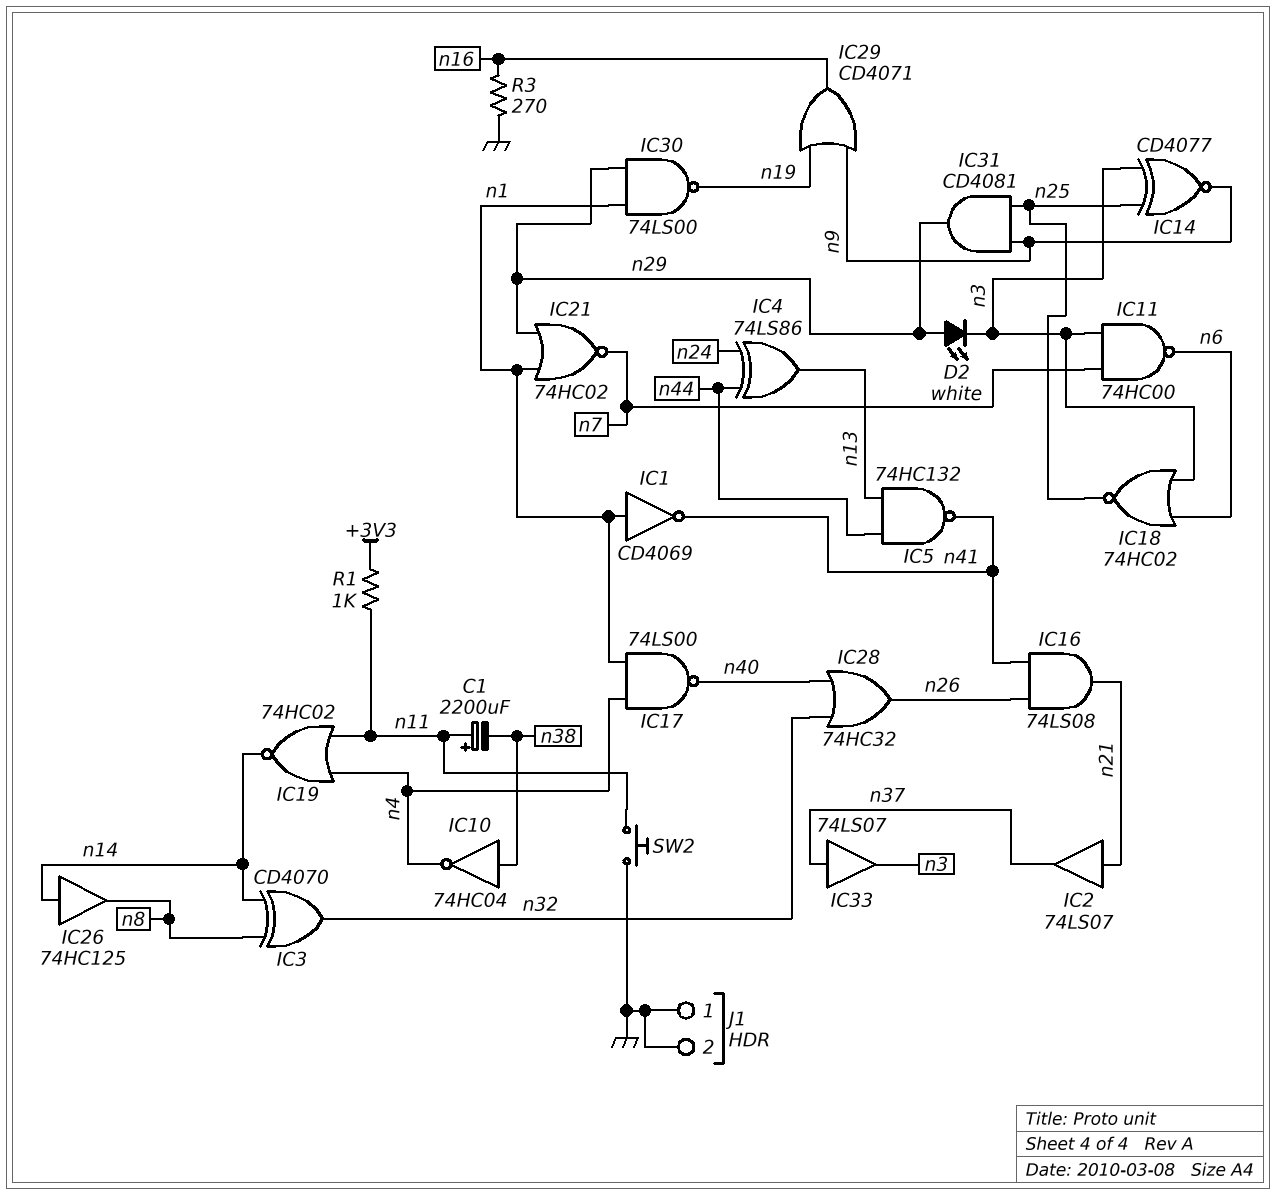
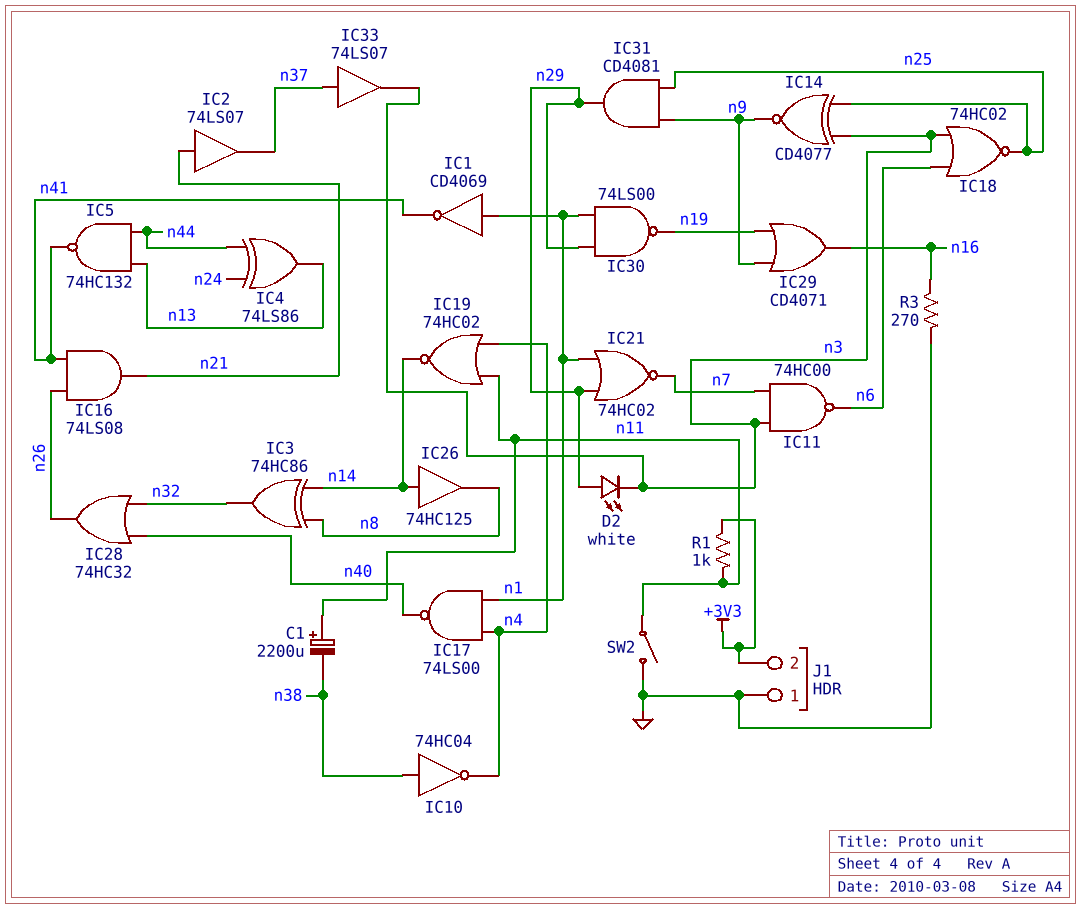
IC3: XOR CD4070 (in n8, in n14, out n32) -> XOR 74HC86 (in n8, in n14, out n32)
J1 pin 2: GND -> +3V3
SW2: button (GND, n11) -> switch (GND, n11)

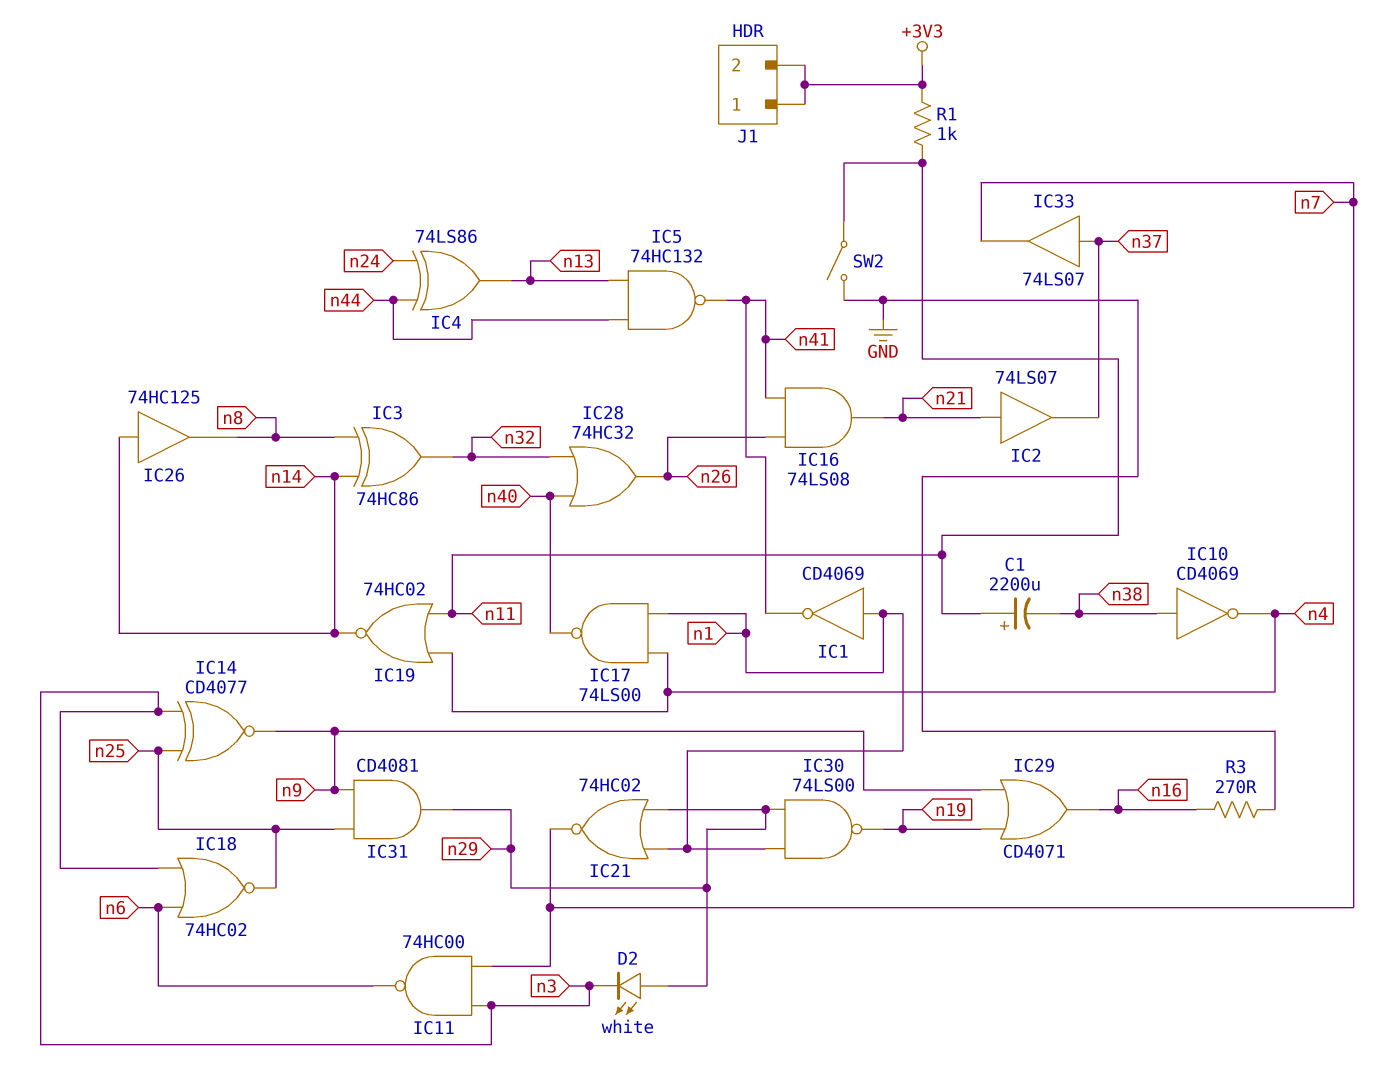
IC10: NOT 74HC04 (in n38, out n4) -> NOT CD4069 (in n38, out n4)
IC33: buffer 74LS07 (in n37, out n3) -> buffer 74LS07 (in n37, out n7)
J1 pin 1: GND -> +3V3

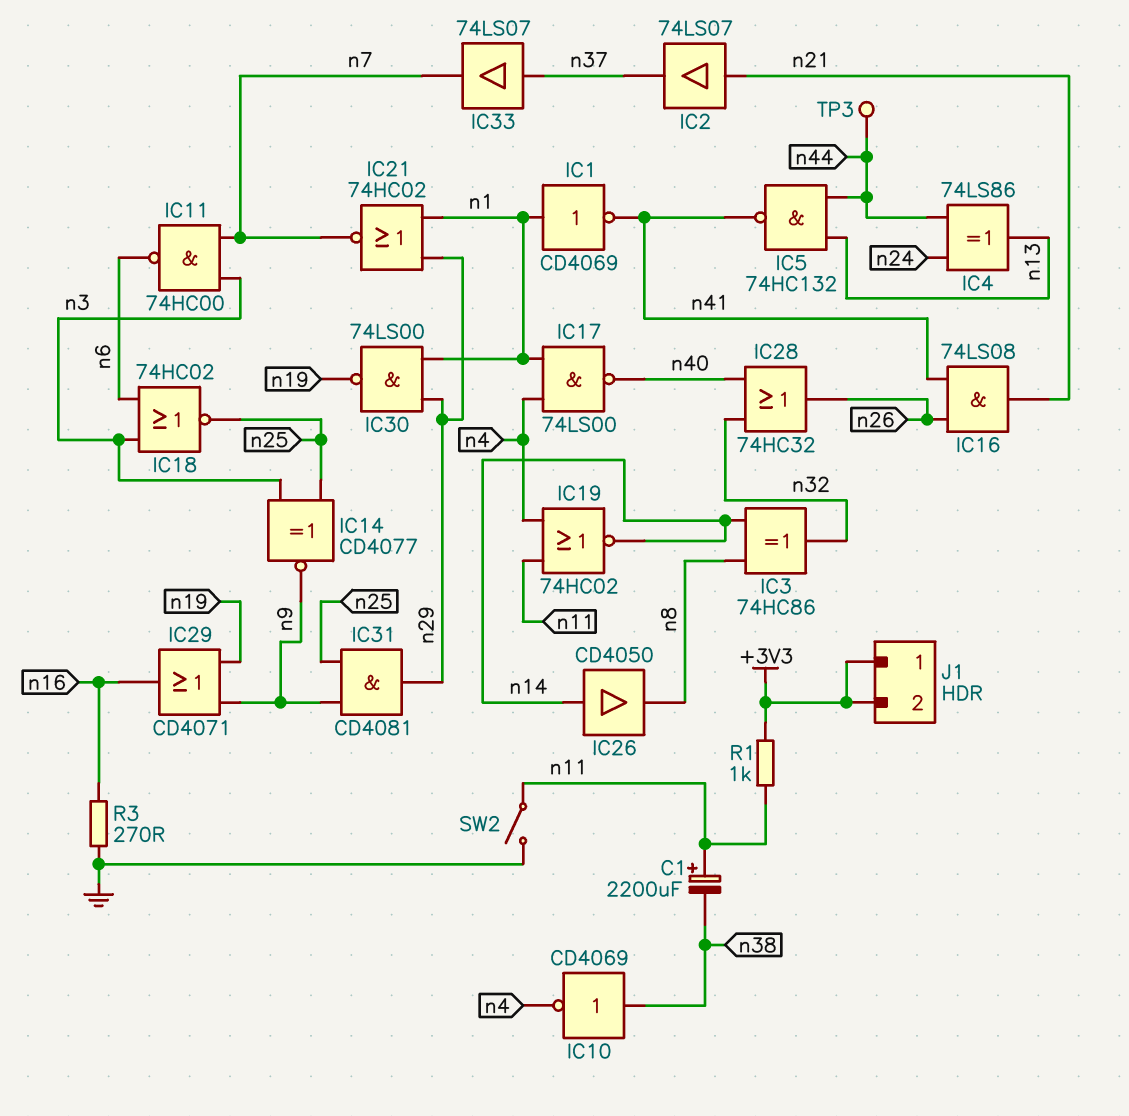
D2: LED white (A n29, K n3) -> none
IC26: buffer 74HC125 (in n14, out n8) -> buffer CD4050 (in n14, out n8)
TP3: none -> test point (n44)

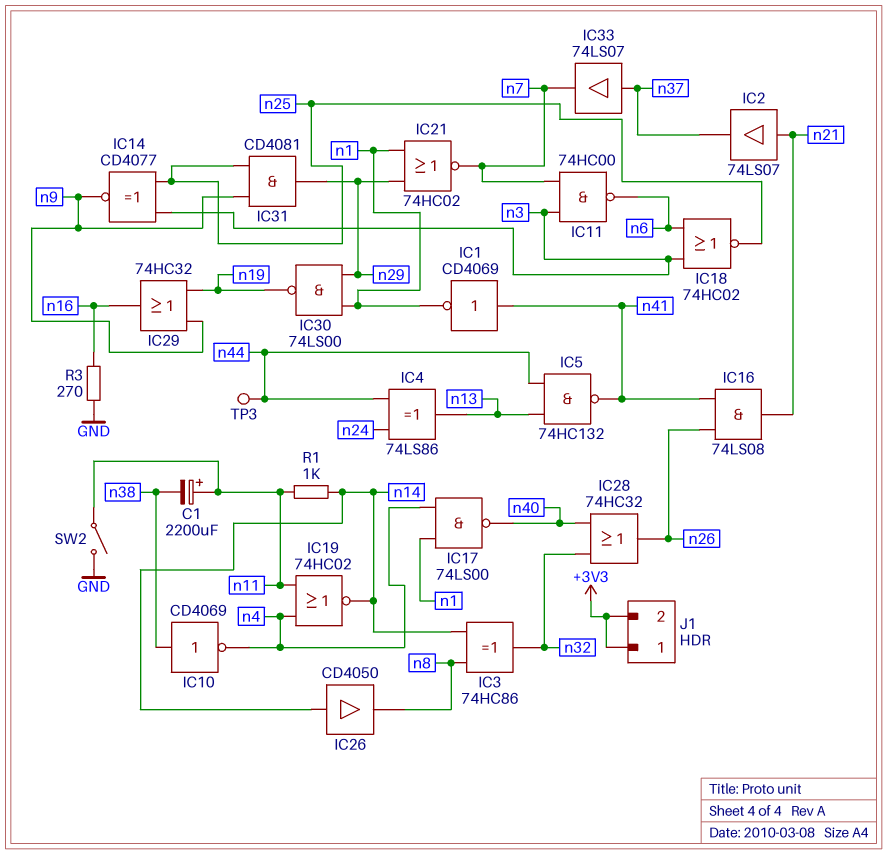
IC1: NOT CD4069 (in n1, out n41) -> NOT CD4069 (in n41, out n1)
IC29: OR CD4071 (in n9, in n19, out n16) -> OR 74HC32 (in n9, in n19, out n16)
R1: 1k (+3V3, n11) -> 1k (n11, n14)

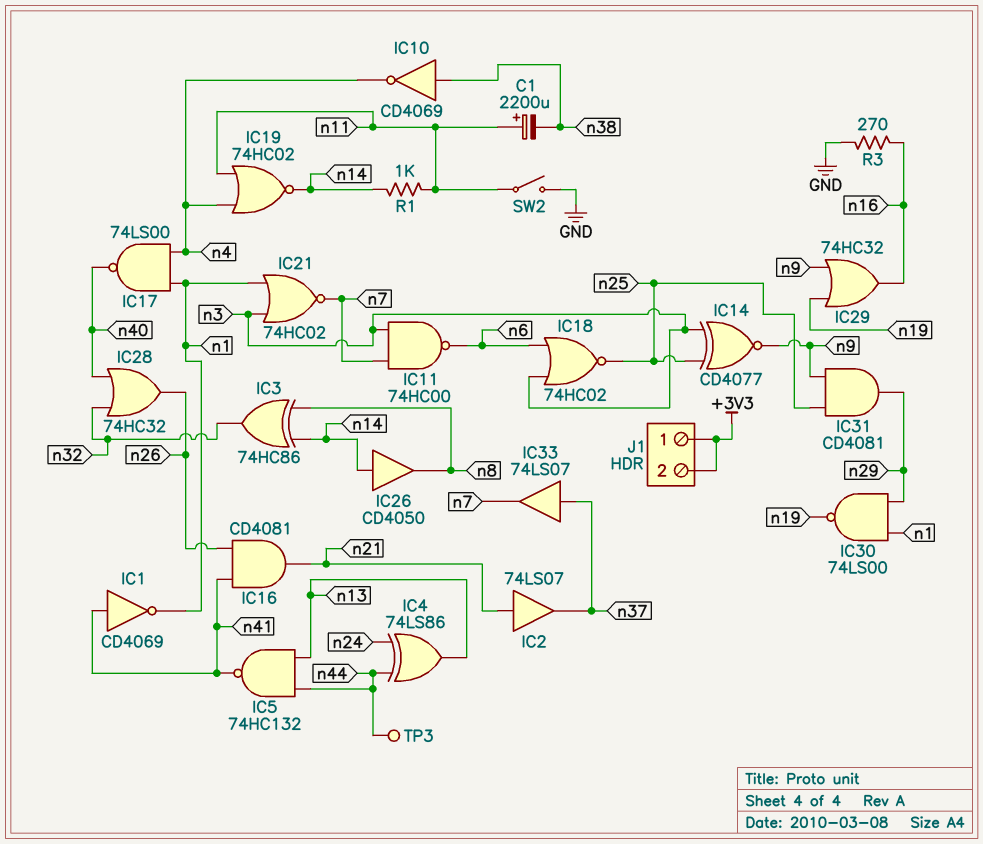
IC16: AND 74LS08 (in n26, in n41, out n21) -> AND CD4081 (in n26, in n41, out n21)
IC21: NOR 74HC02 (in n1, in n29, out n7) -> NOR 74HC02 (in n1, in n3, out n7)

